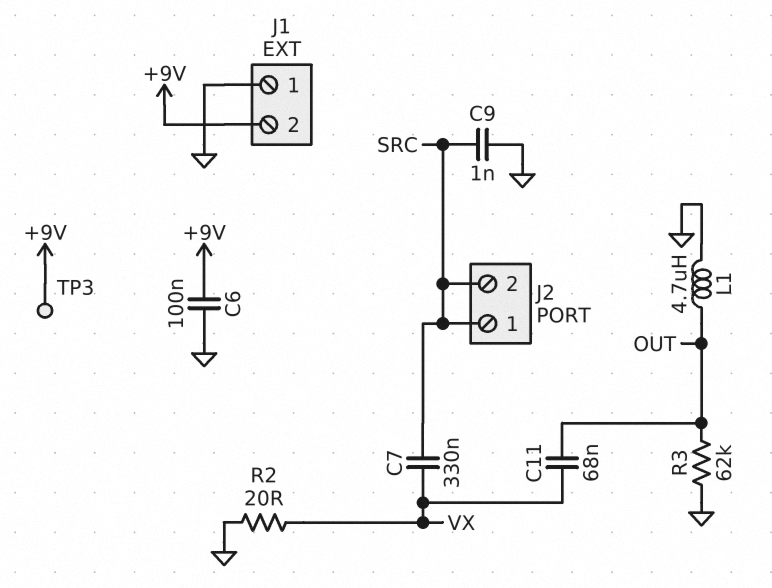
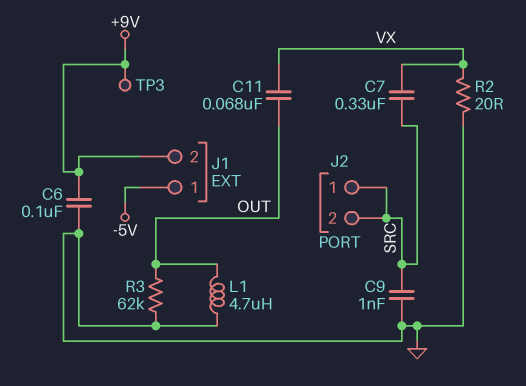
J1 pin 1: GND -> -5V

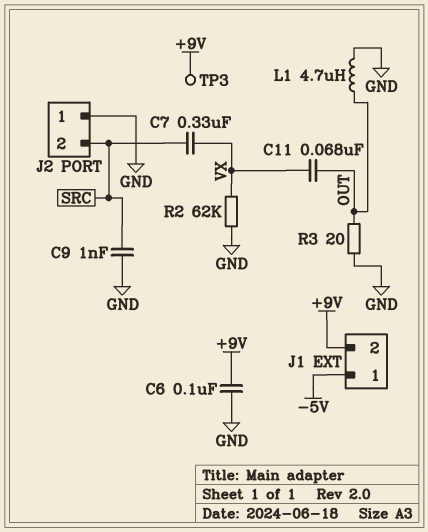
J2 pin 1: SRC -> GND
R2: 20 (GND, VX) -> 62k (GND, VX)
R3: 62k (GND, OUT) -> 20 (GND, OUT)

